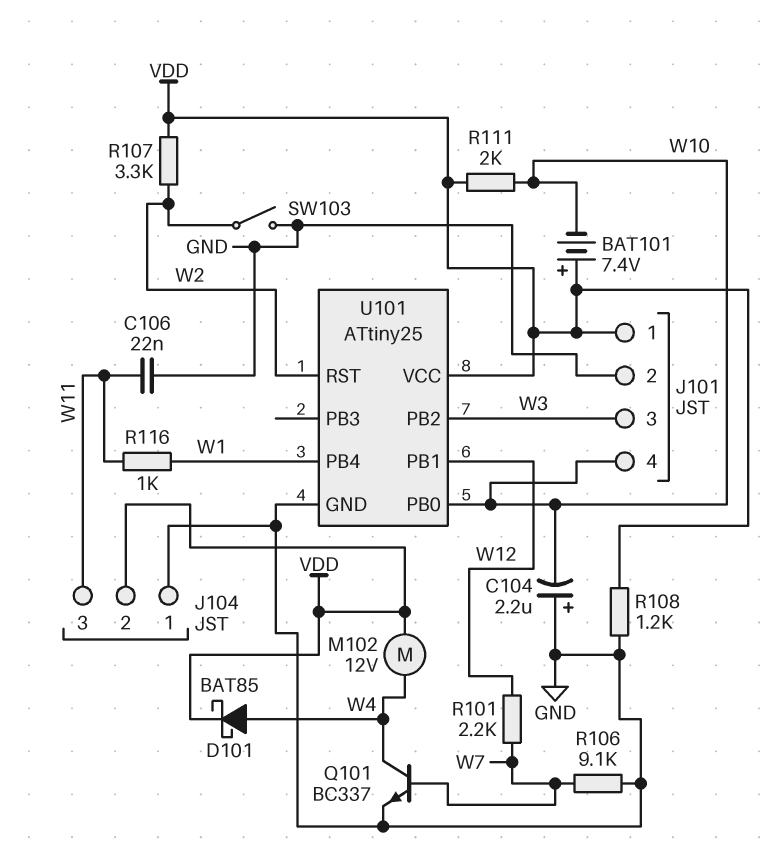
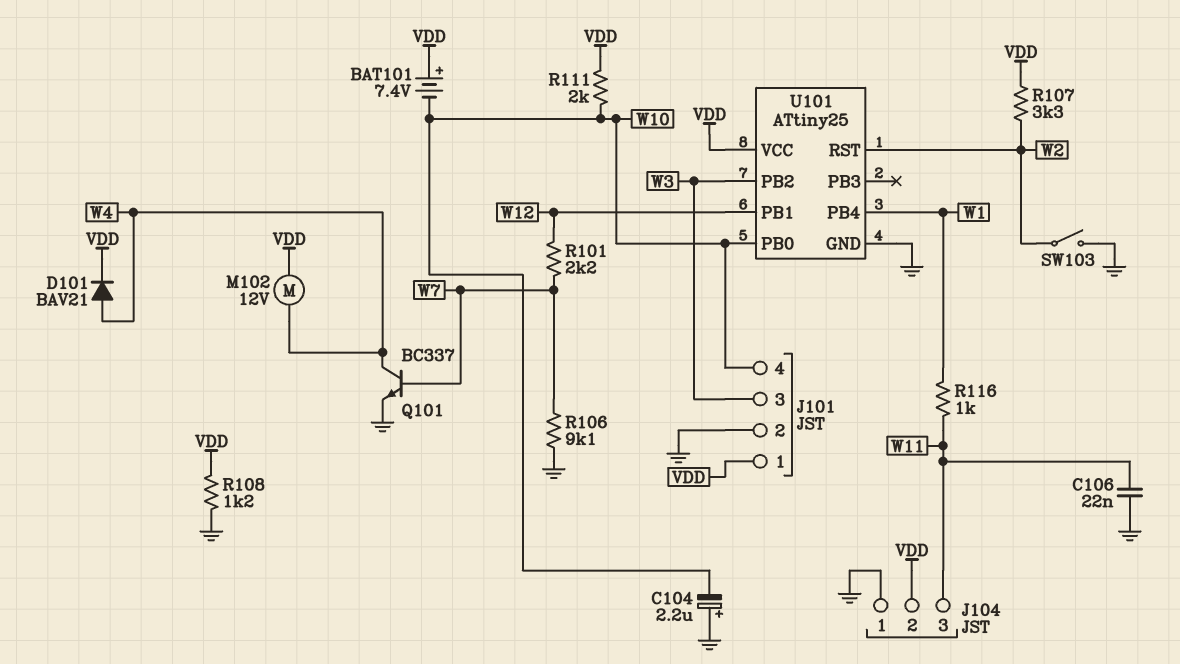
D101: schottky BAT85 (A W4, K VDD) -> diode BAV21 (A W4, K VDD)

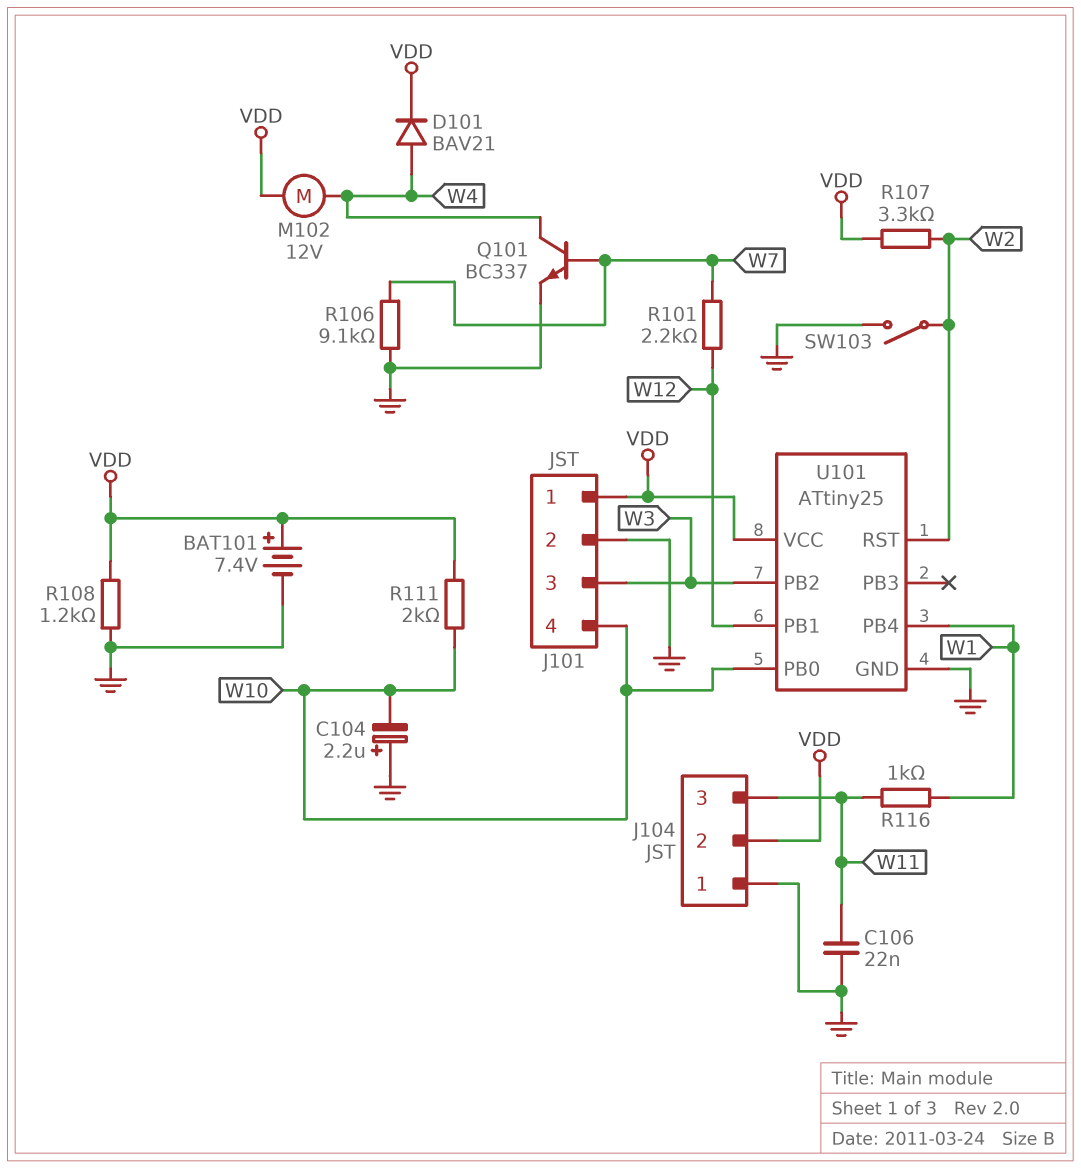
BAT101: 7.4V (plus VDD, minus W10) -> 7.4V (plus VDD, minus GND)

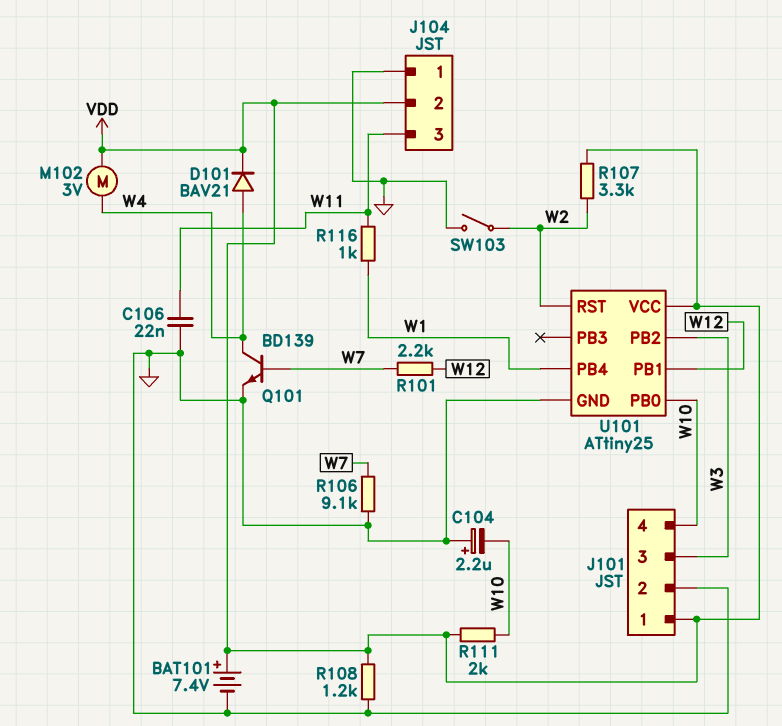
M102: motor 12V (VDD, W4) -> motor 3V (VDD, W4)
Q101: NPN BC337 (B W7, C W4, E GND) -> NPN BD139 (B W7, C W4, E GND)

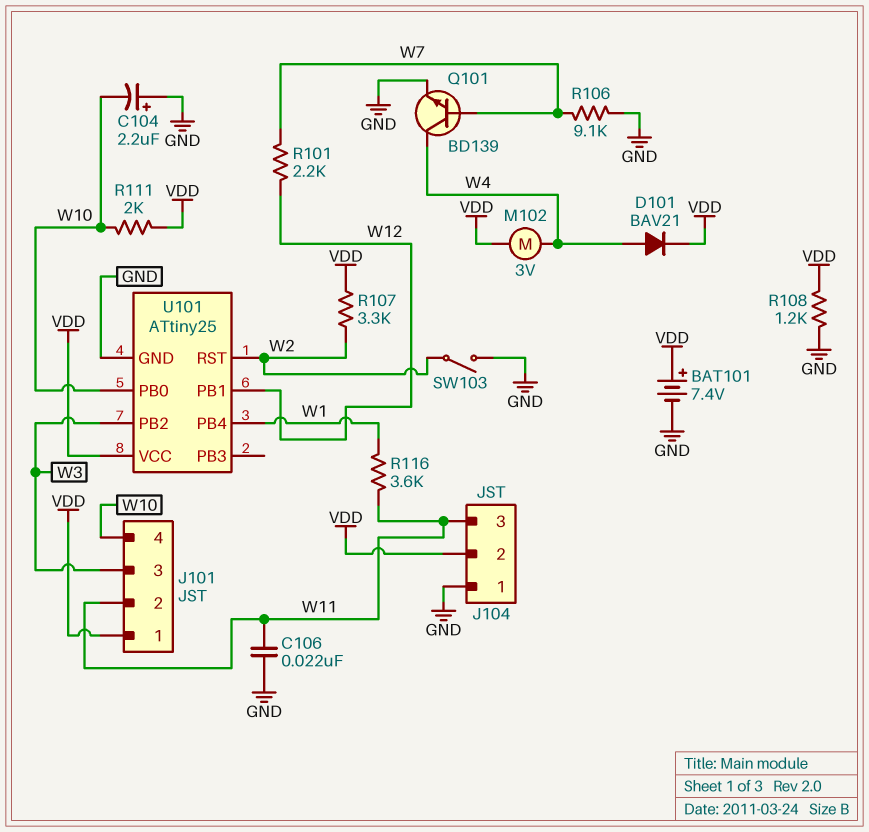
J101 pin 2: GND -> W11
R116: 1k (W1, W11) -> 3.6k (W1, W11)

